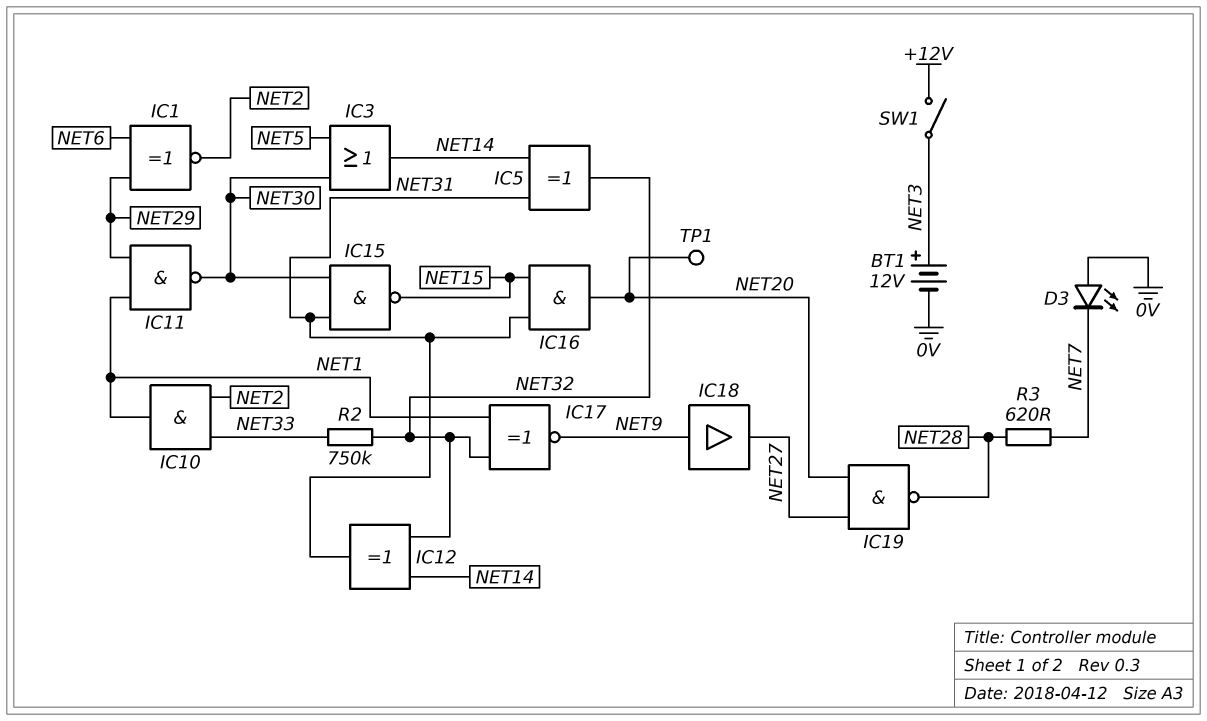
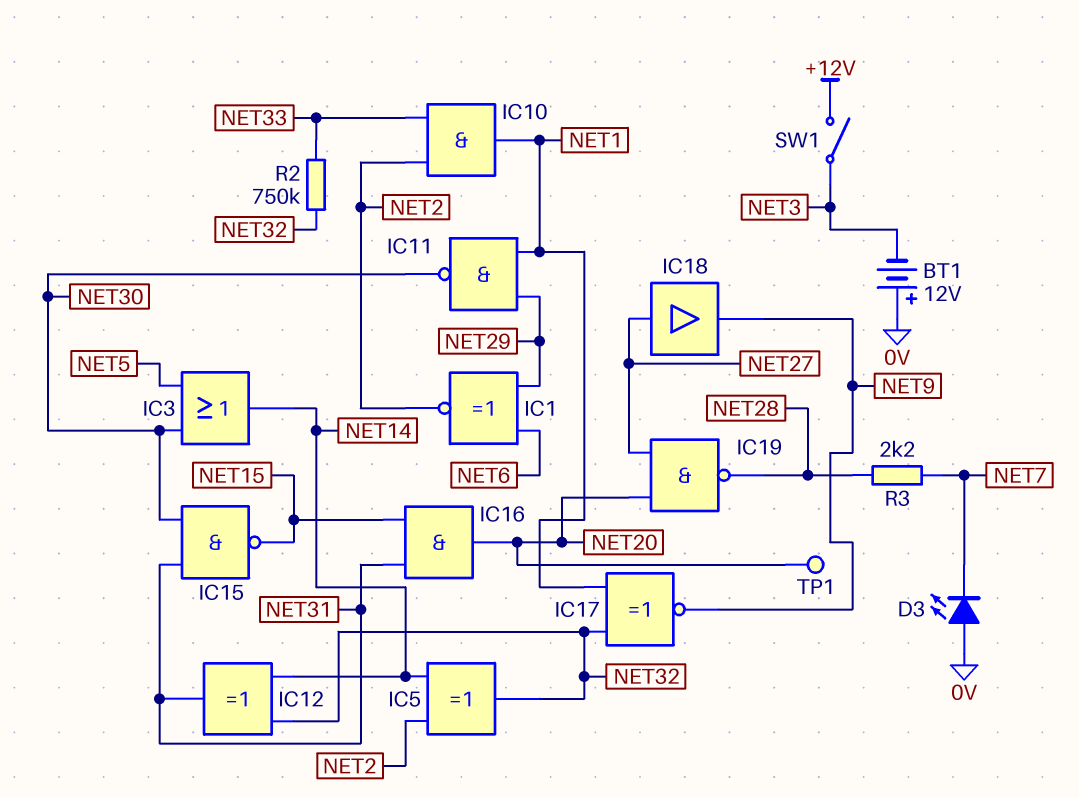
BT1: 12V (plus NET3, minus 0V) -> 12V (plus 0V, minus NET3)
IC5: XOR (in NET14, in NET31, out NET32) -> XOR (in NET2, in NET14, out NET32)
IC18: buffer (in NET9, out NET27) -> buffer (in NET27, out NET9)
R3: 620 (NET7, NET28) -> 2.2k (NET7, NET28)

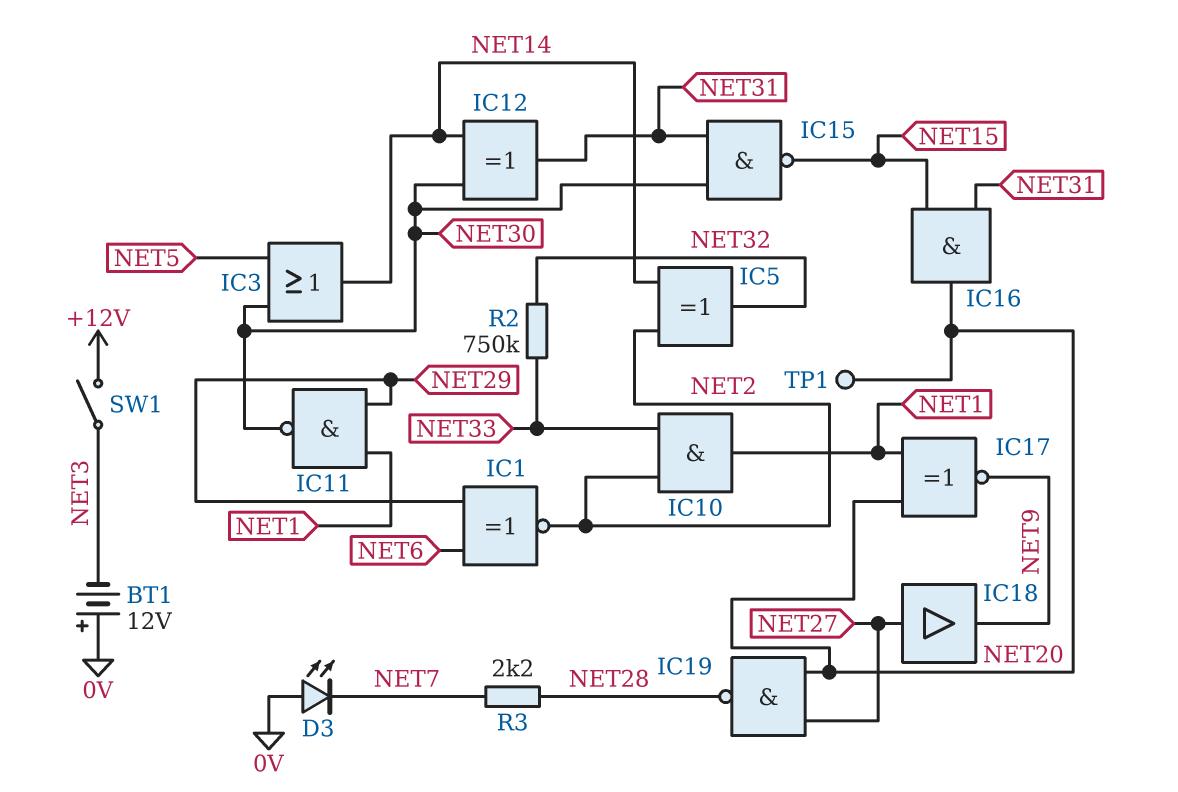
IC12: XOR (in NET14, in NET32, out NET31) -> XOR (in NET14, in NET30, out NET31)
IC17: XNOR (in NET1, in NET32, out NET9) -> XNOR (in NET1, in NET20, out NET9)

